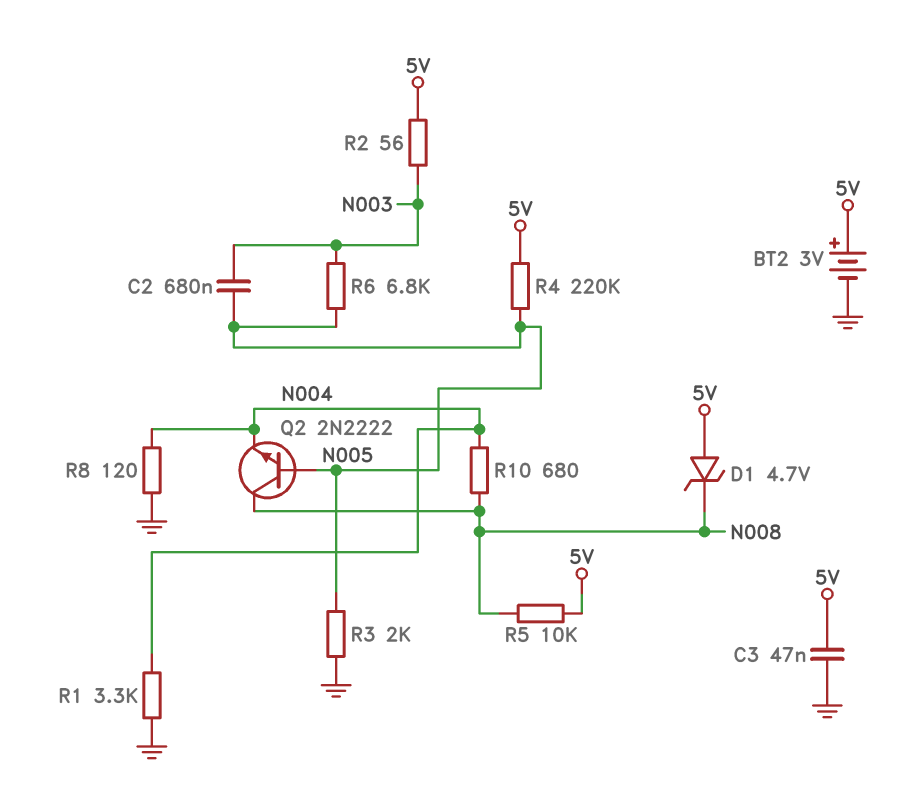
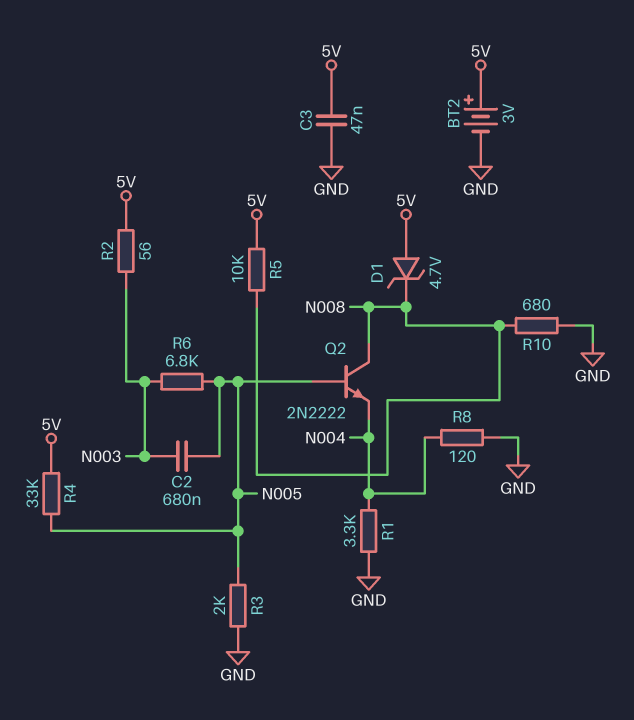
R4: 220k (5V, N005) -> 33k (5V, N005)
R10: 680 (N004, N008) -> 680 (GND, N008)

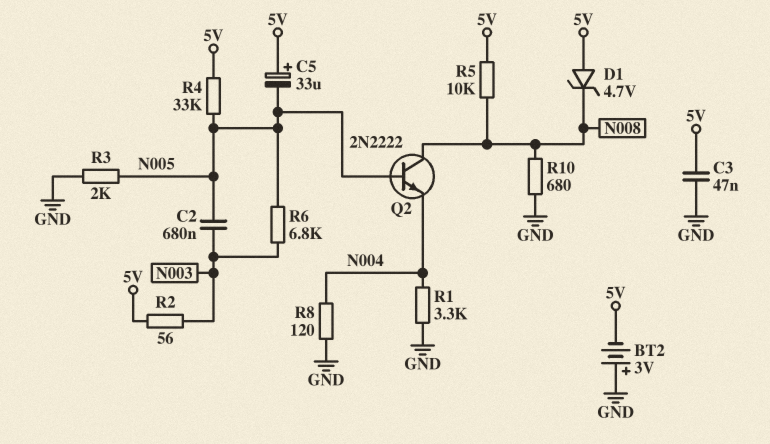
BT2: 3V (plus 5V, minus GND) -> 3V (plus GND, minus 5V)
C5: none -> 33uF (plus 5V, minus N005)

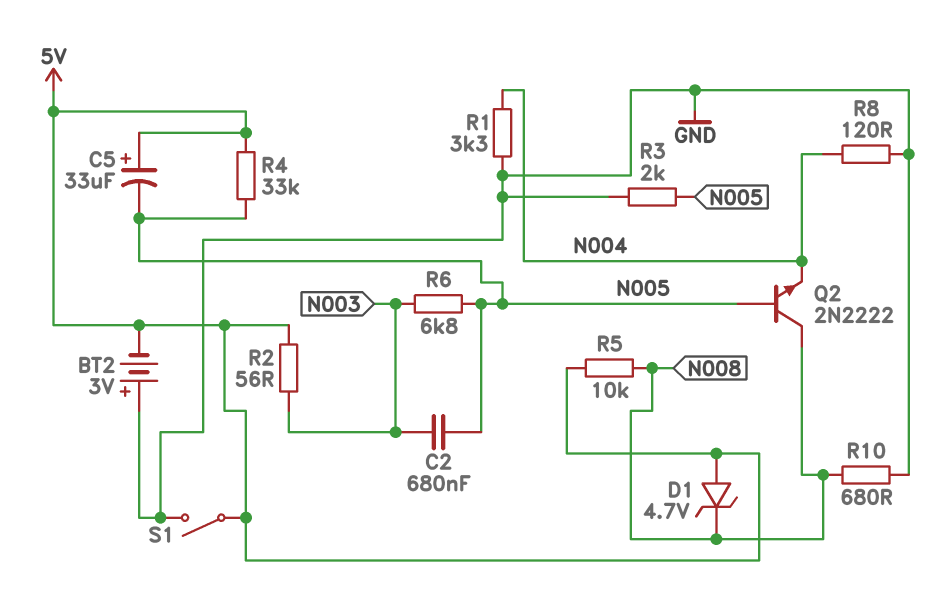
C3: 47nF (5V, GND) -> none
S1: none -> switch (5V, GND)

